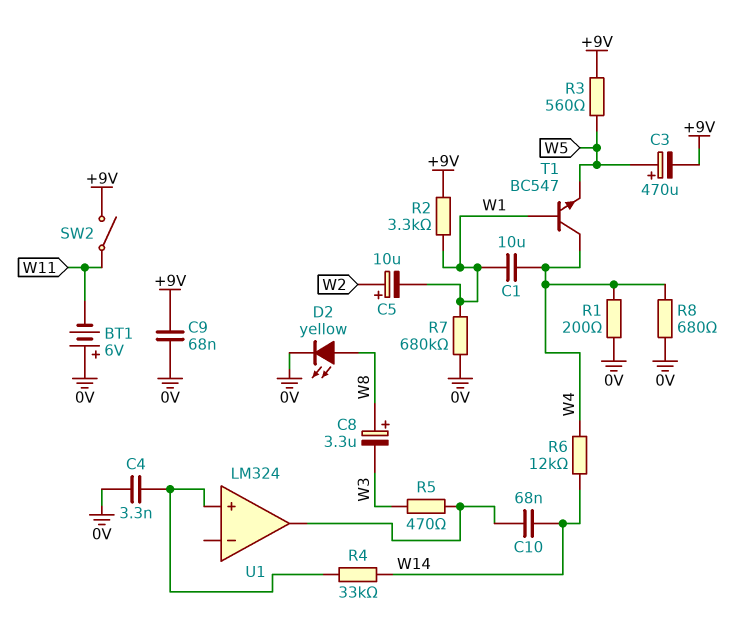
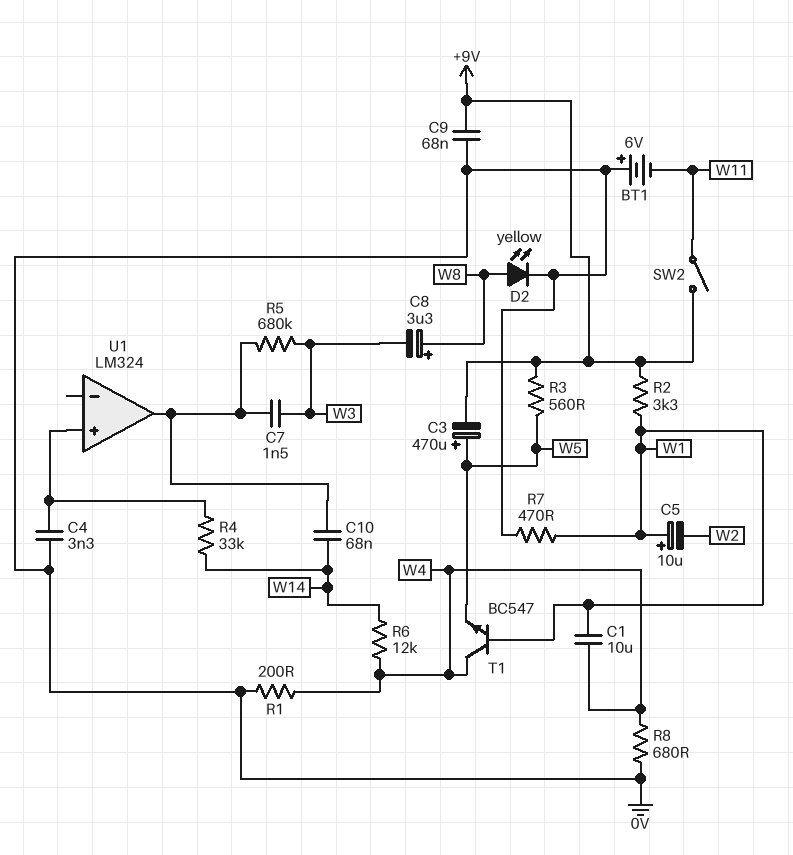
C5: 10uF (plus W2, minus W1) -> 10uF (plus W1, minus W2)
C7: none -> 1.5nF (U1/out, W3)
R5: 470 (U1/out, W3) -> 680k (U1/out, W3)
R7: 680k (0V, W1) -> 470 (0V, W1)

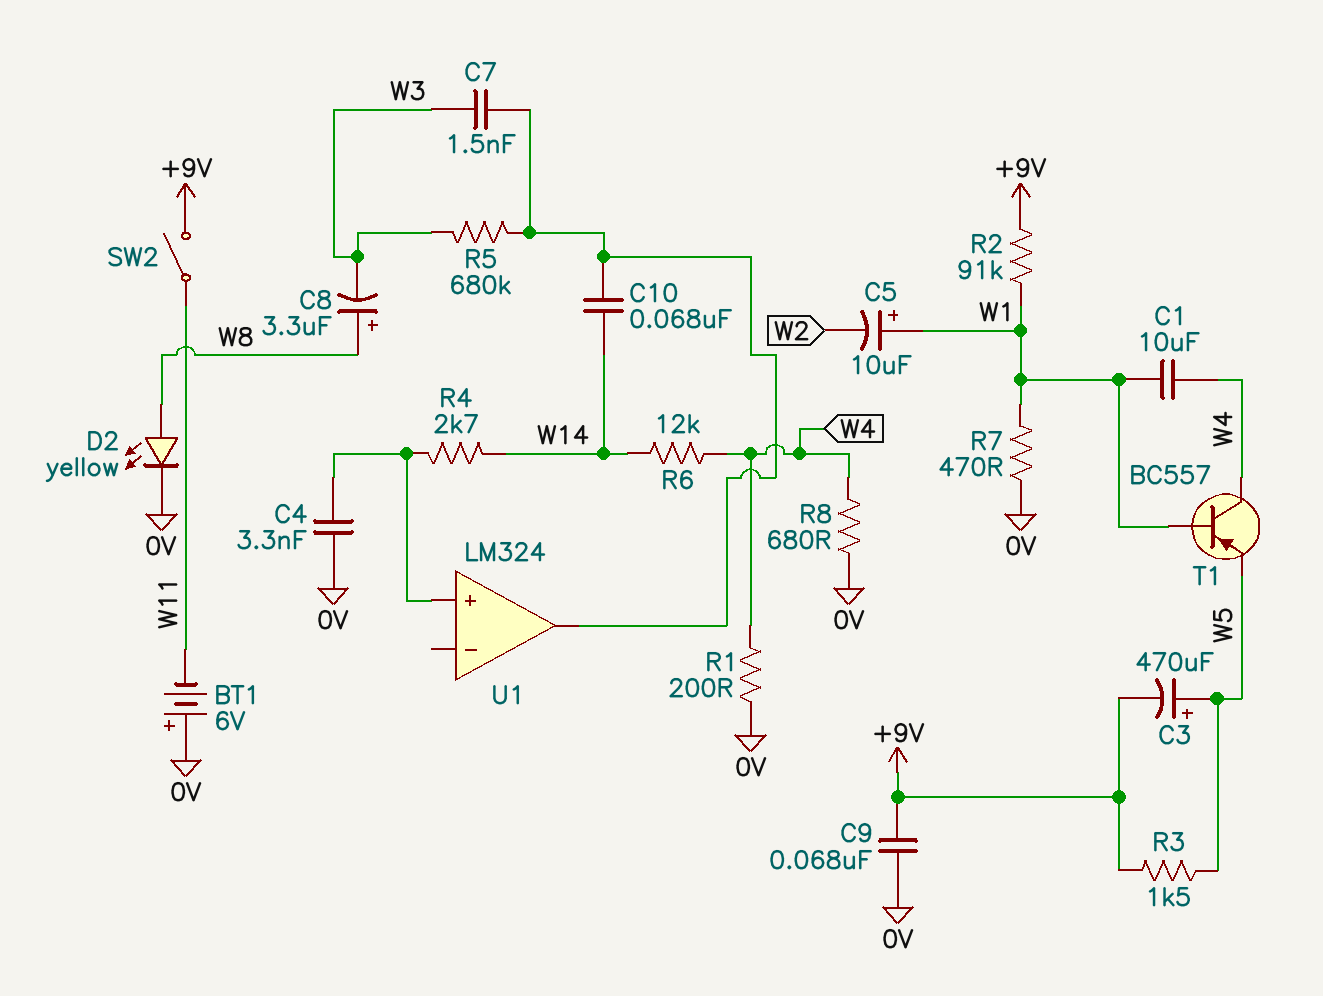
R2: 3.3k (+9V, W1) -> 91k (+9V, W1)
R3: 560 (+9V, W5) -> 1.5k (+9V, W5)
R4: 33k (U1/in+, W14) -> 2.7k (U1/in+, W14)
T1: NPN BC547 (B W1, C W4, E W5) -> PNP BC557 (B W1, C W4, E W5)

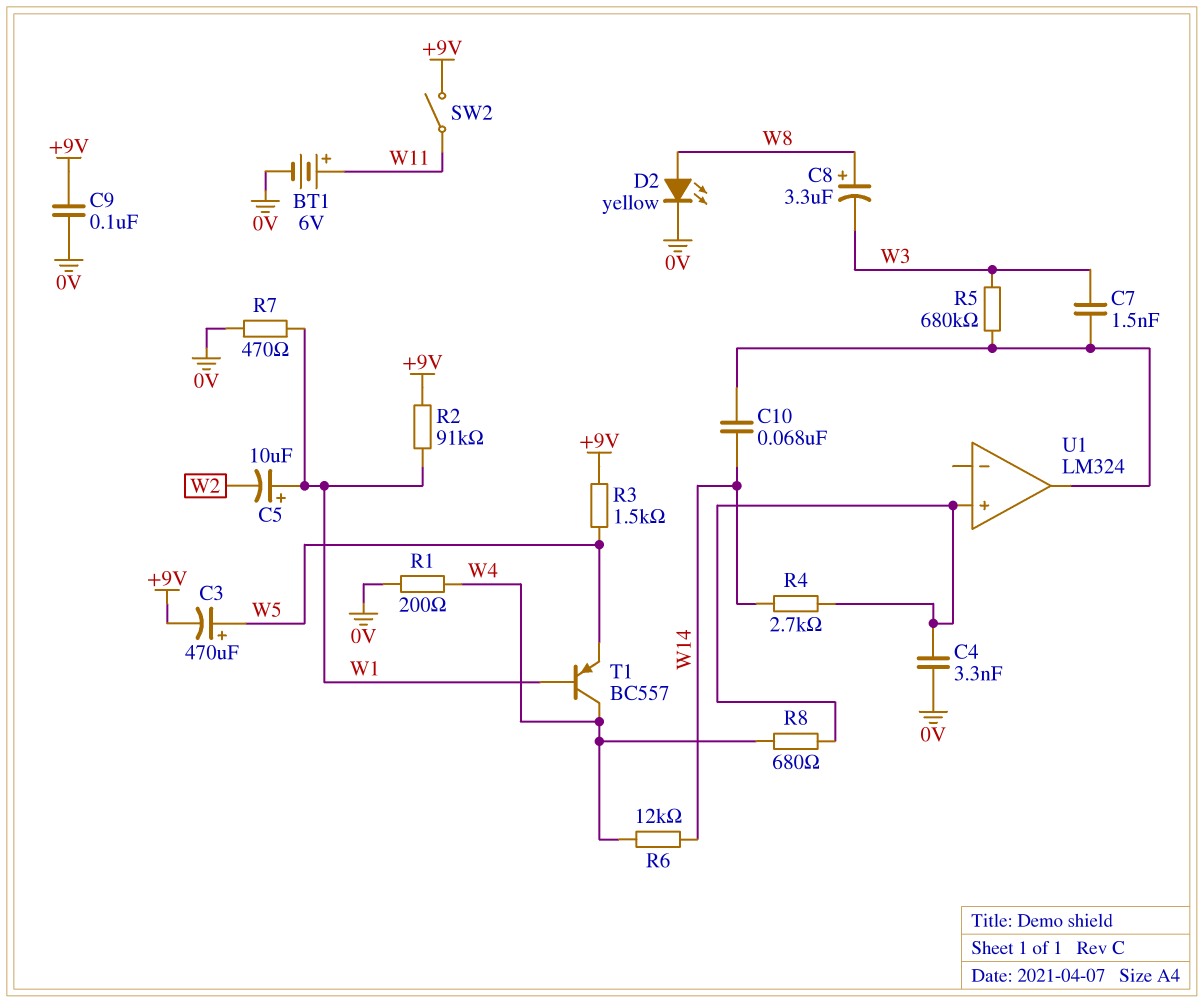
BT1: 6V (plus 0V, minus W11) -> 6V (plus W11, minus 0V)
C1: 10uF (W1, W4) -> none
C9: 68nF (+9V, 0V) -> 100nF (+9V, 0V)
R8: 680 (0V, W4) -> 680 (U1/in+, W4)

